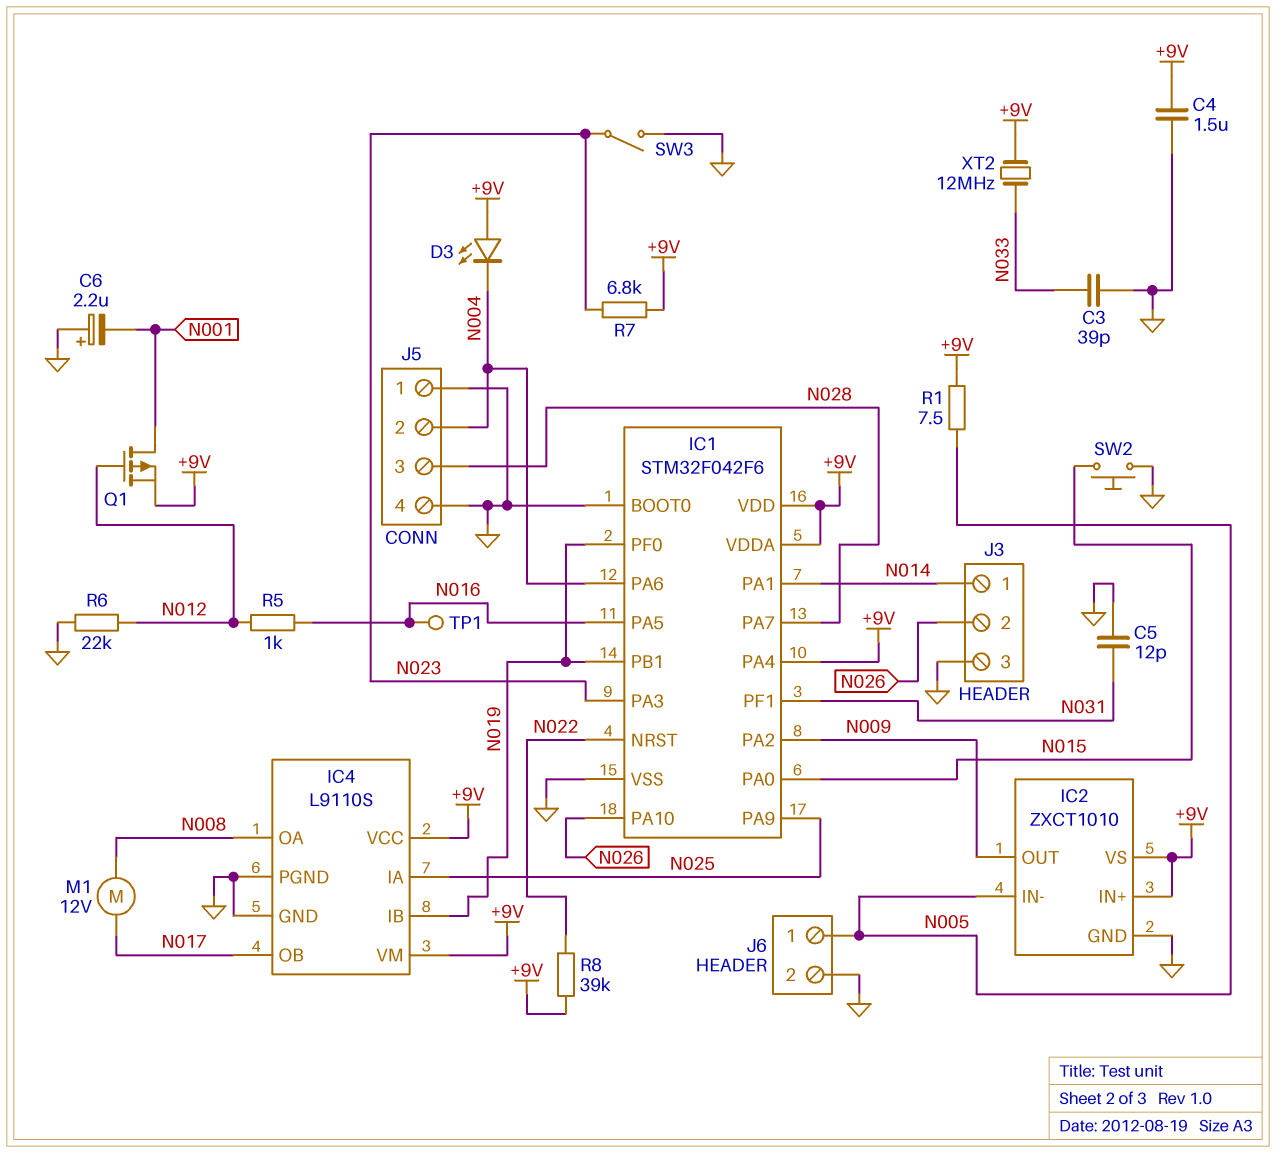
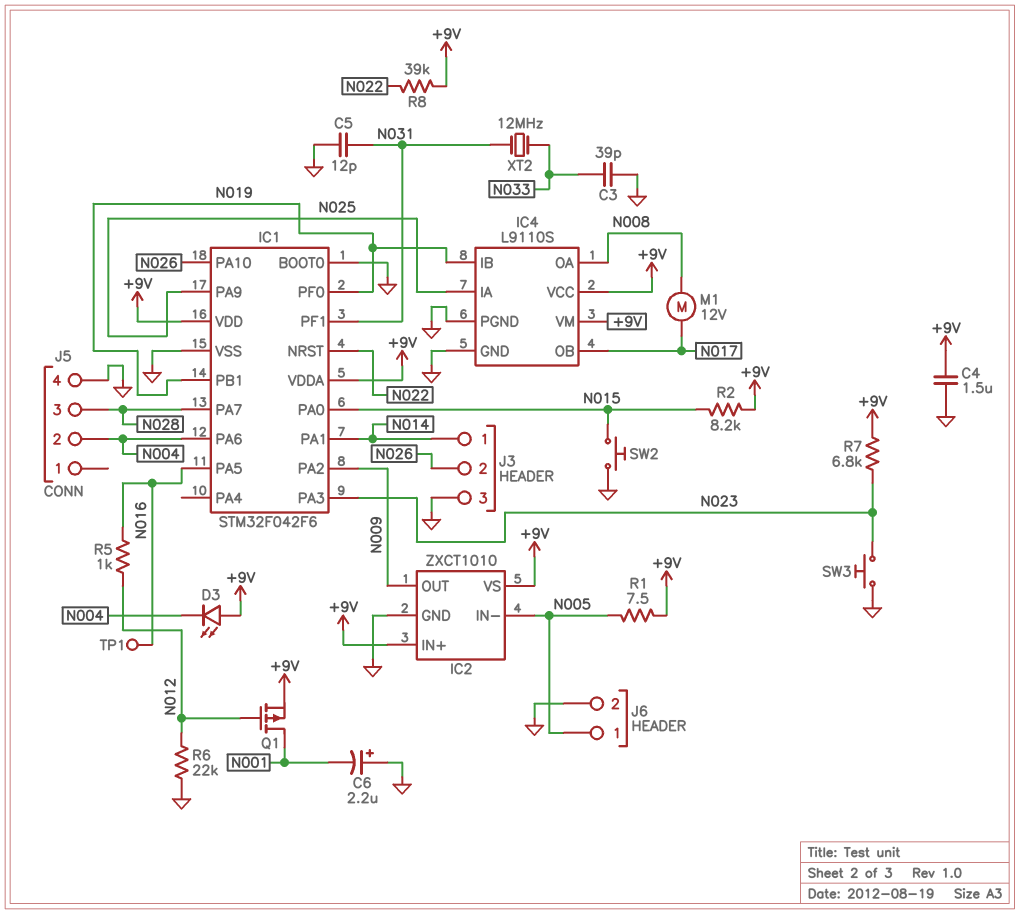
IC1 pin PA4: +9V -> none
J5 pin 1: GND -> none
R2: none -> 8.2k (+9V, N015)
SW3: switch (GND, N023) -> button (GND, N023)
XT2: 12MHz (+9V, N033) -> 12MHz (N031, N033)

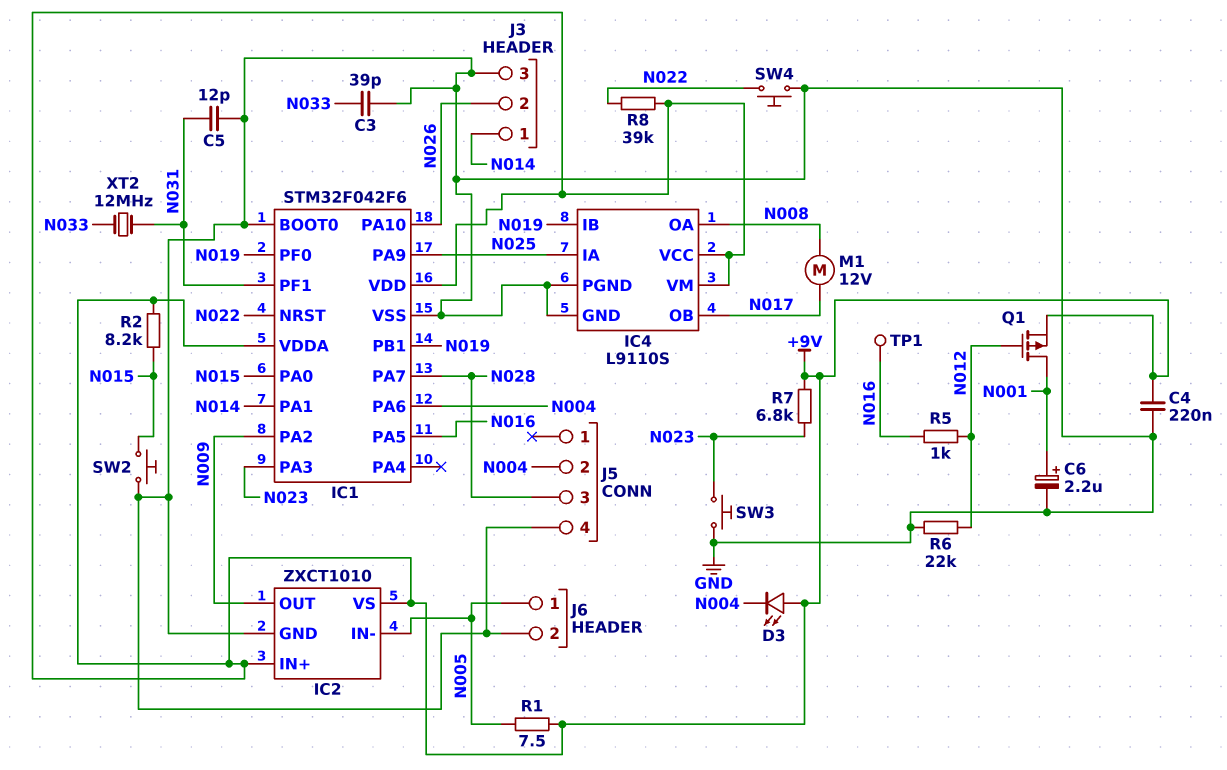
C4: 1.5uF (+9V, GND) -> 220nF (+9V, GND)
C6: 2.2uF (plus GND, minus N001) -> 2.2uF (plus N001, minus GND)
SW4: none -> button (GND, N022)

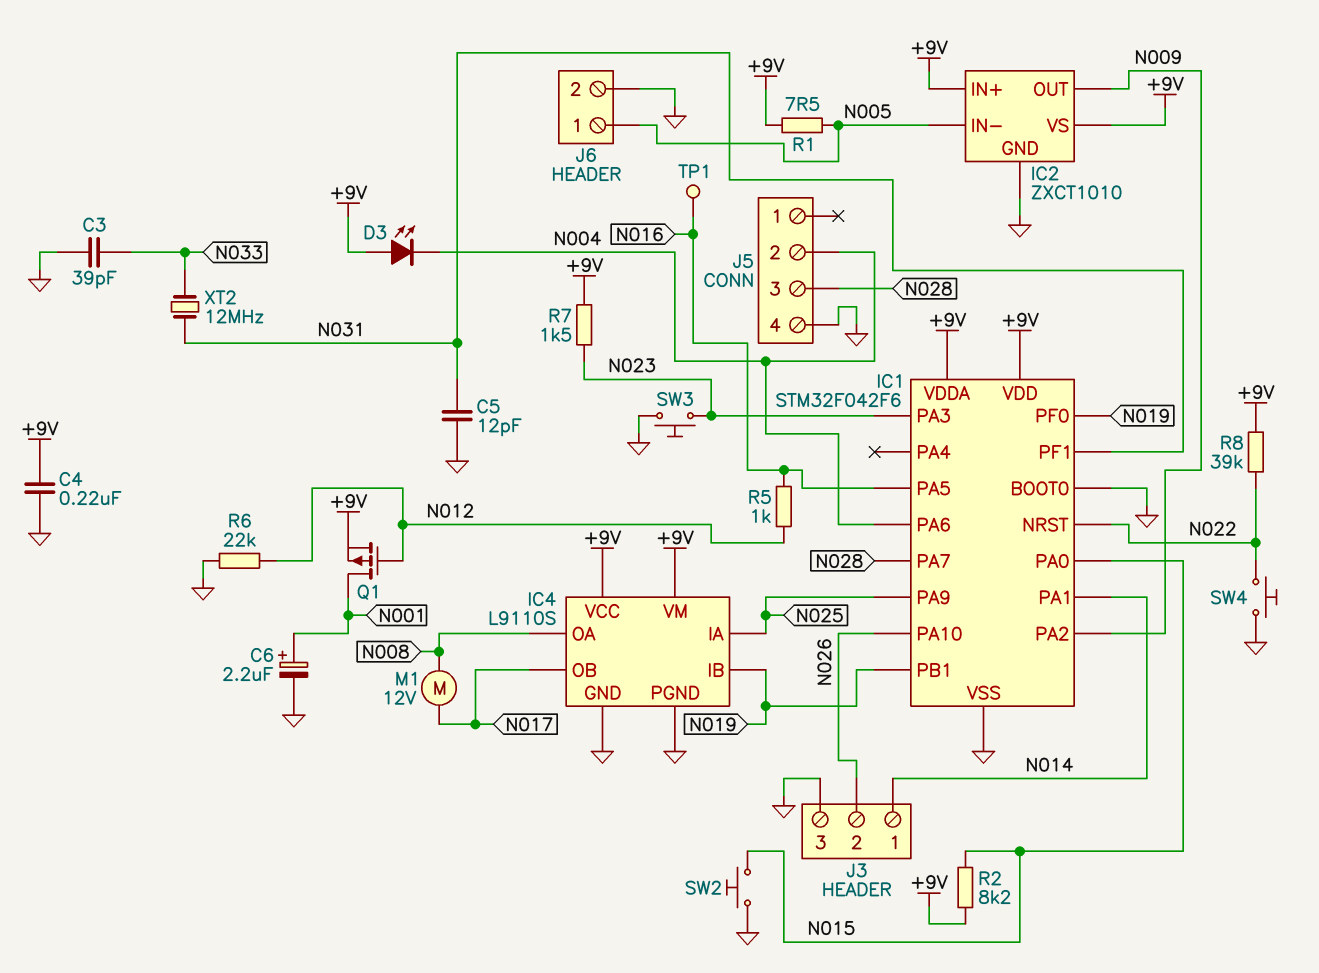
R7: 6.8k (+9V, N023) -> 1.5k (+9V, N023)

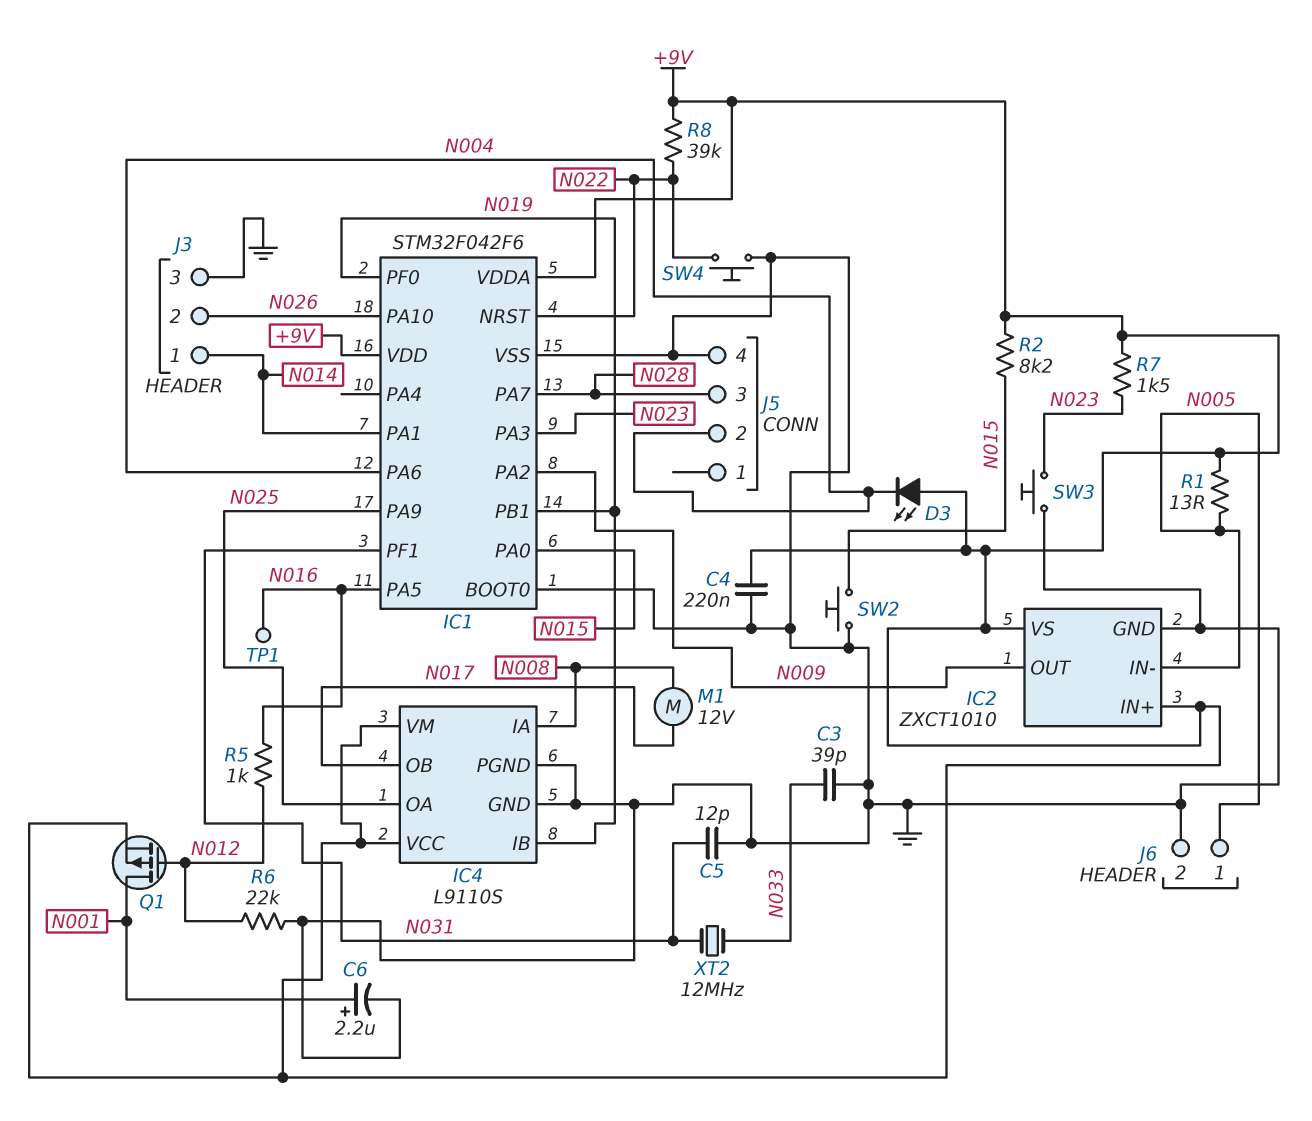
IC4 pin IA: N025 -> N008
IC4 pin OA: N008 -> N025
R1: 7.5 (+9V, N005) -> 13 (+9V, N005)

